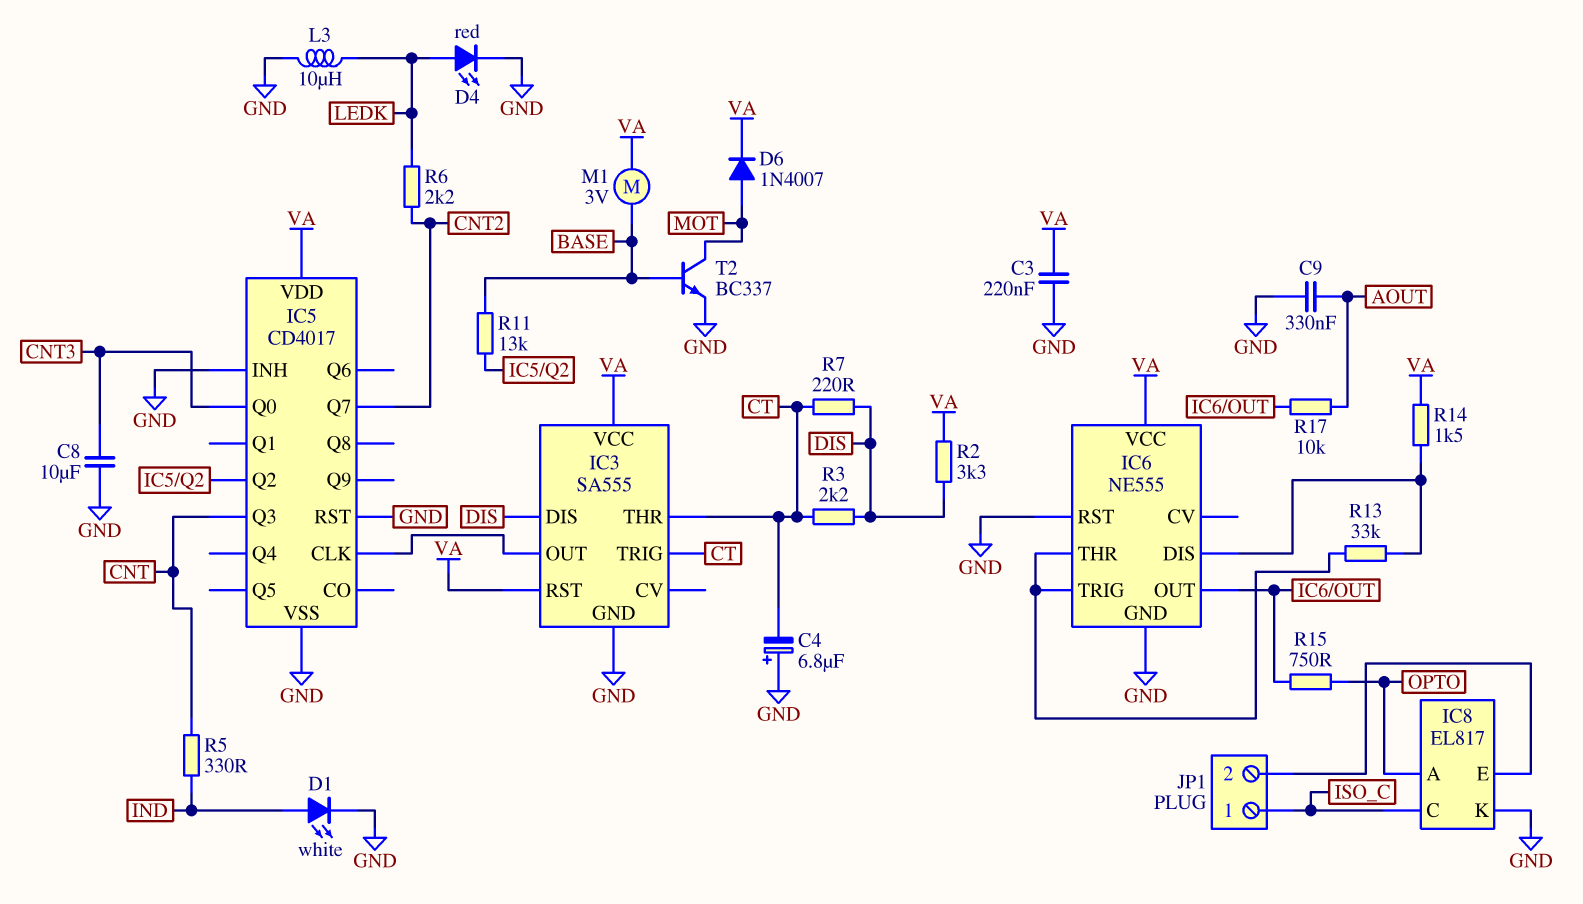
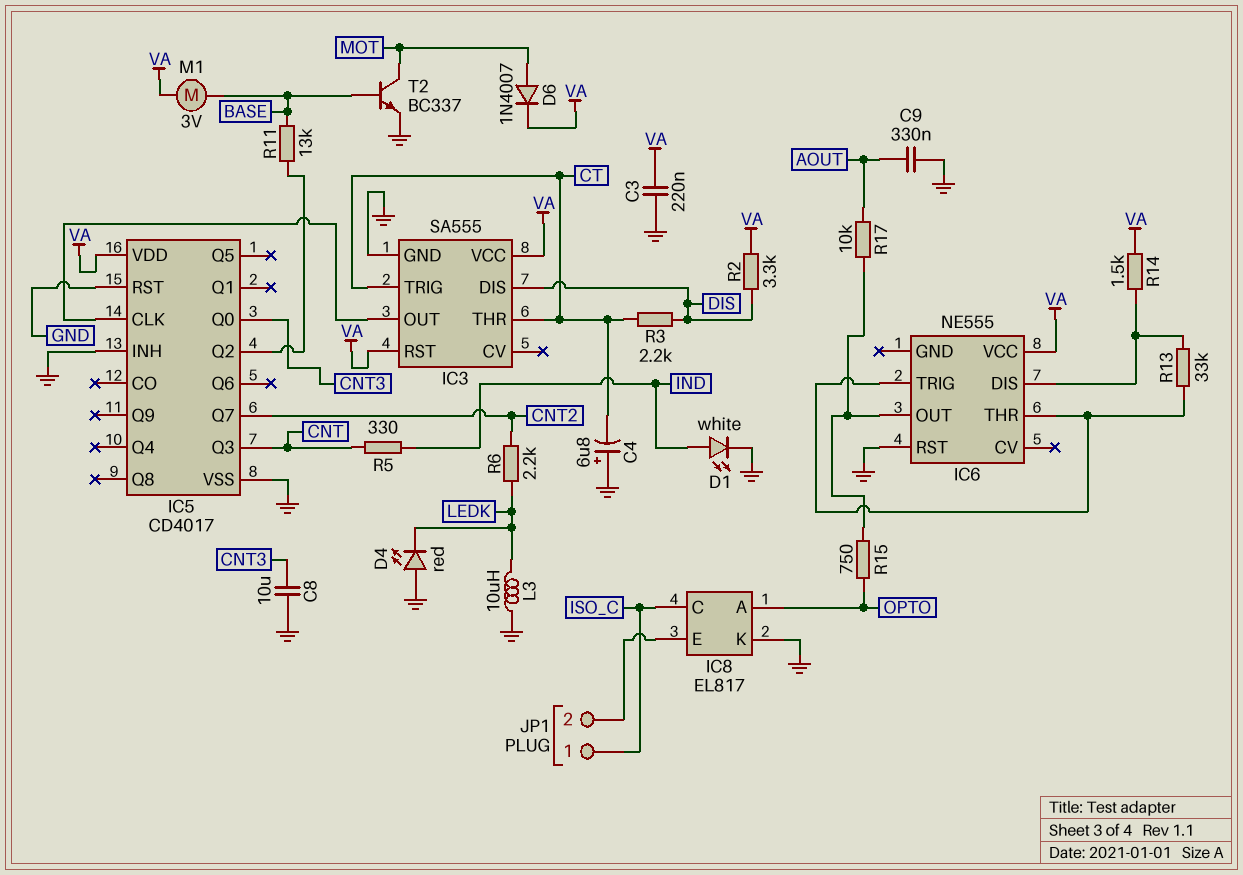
D4: LED red (A LEDK, K GND) -> LED red (A GND, K LEDK)
IC6 pin GND: GND -> none
R7: 220 (CT, DIS) -> none

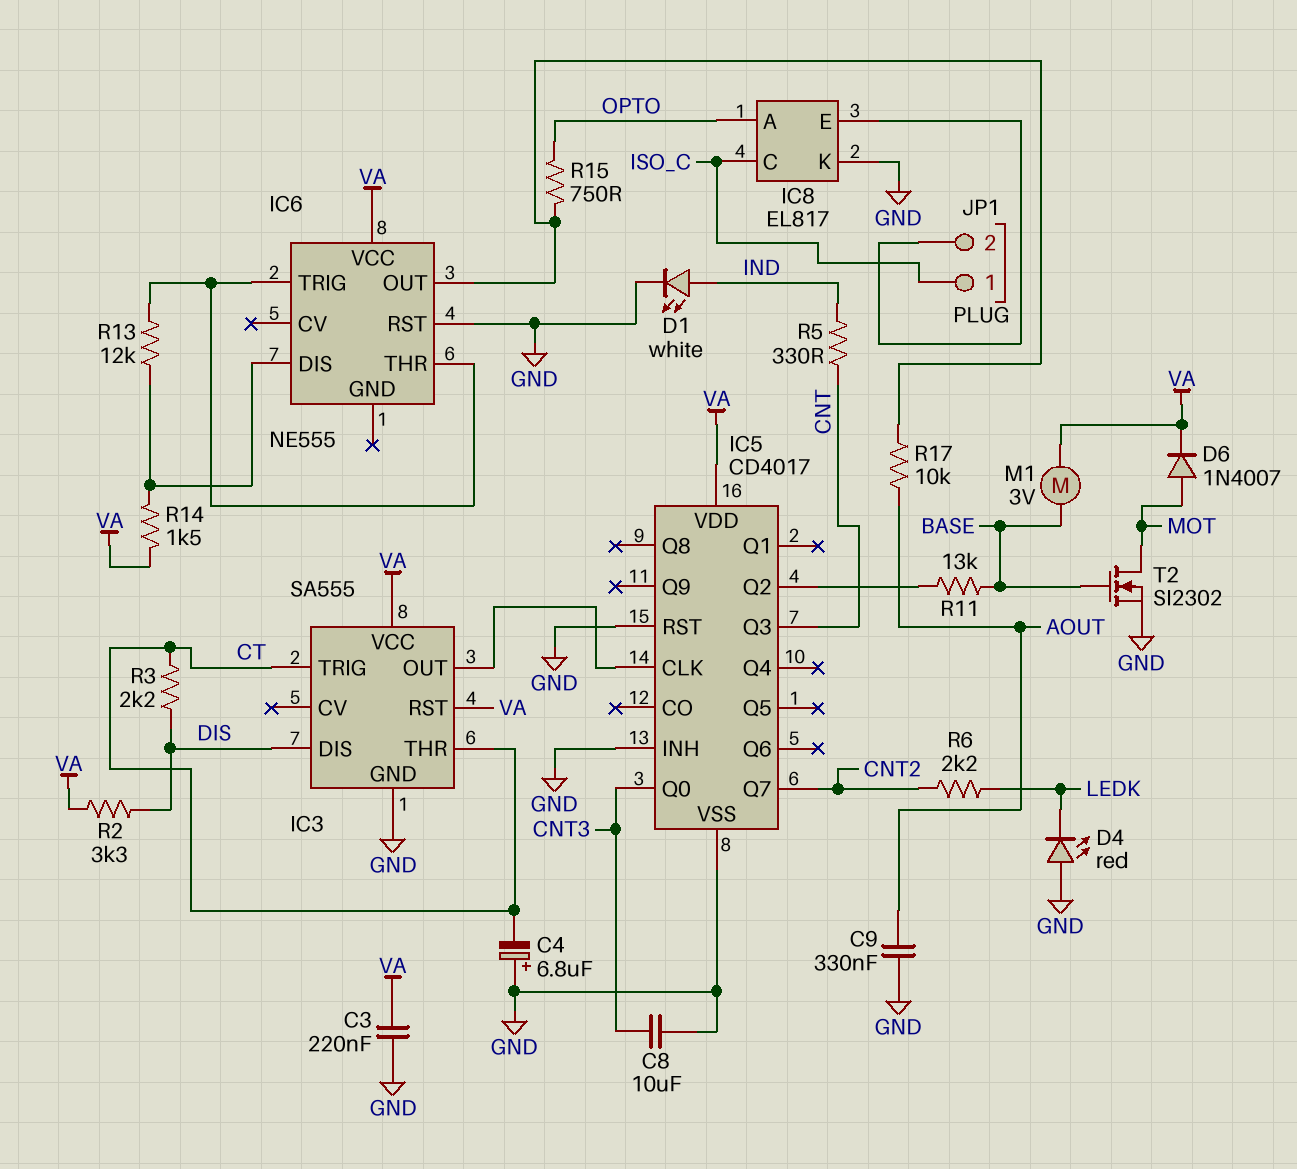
L3: 10uH (GND, LEDK) -> none
R13: 33k (IC6/DIS, IC6/THR) -> 12k (IC6/DIS, IC6/THR)
T2: NPN BC337 (B BASE, C MOT, E GND) -> NMOS SI2302 (G BASE, D MOT, S GND)

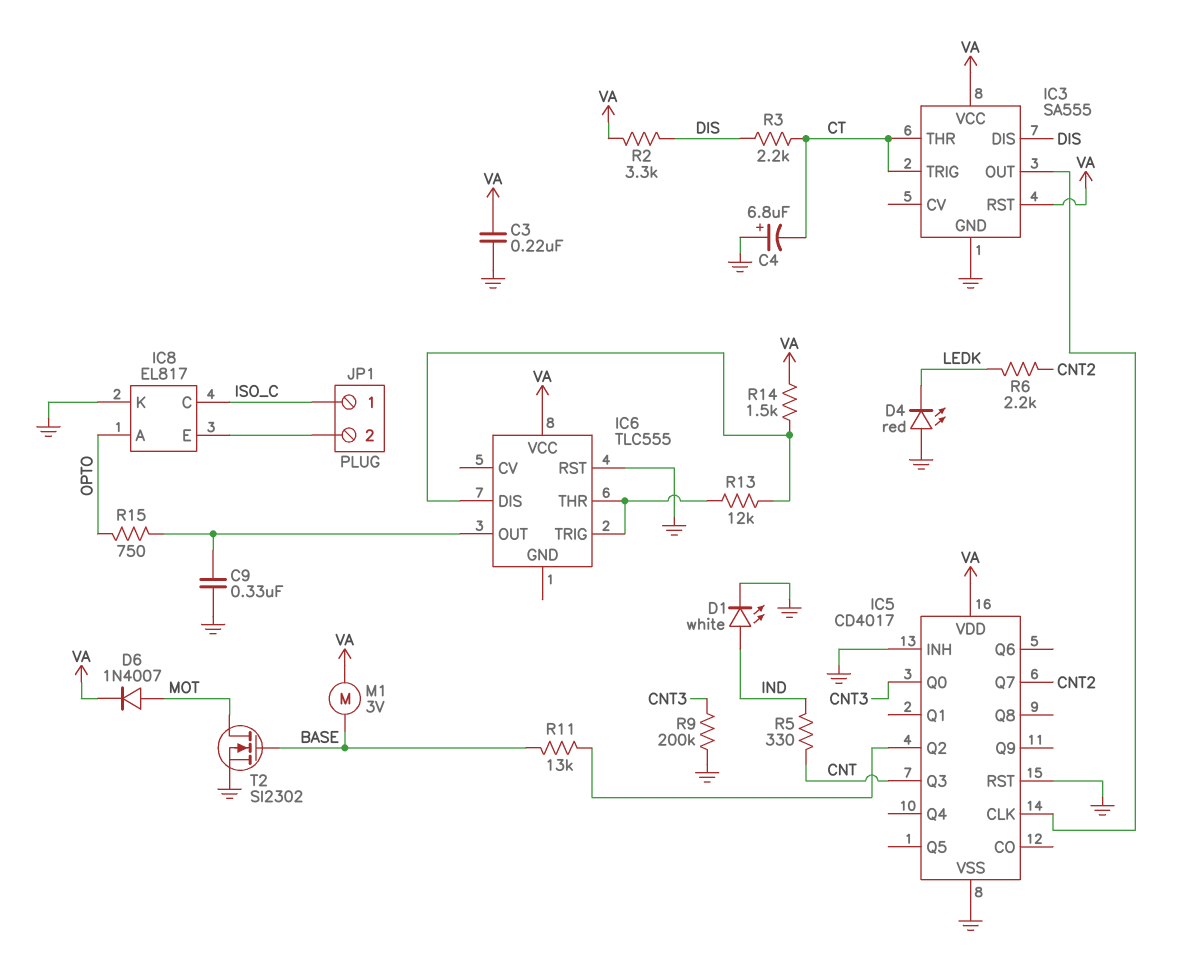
C8: 10uF (CNT3, GND) -> none
C9: 330nF (AOUT, GND) -> 330nF (GND, IC6/OUT)
IC6: NE555 -> TLC555
R9: none -> 200k (CNT3, GND)
R17: 10k (AOUT, IC6/OUT) -> none

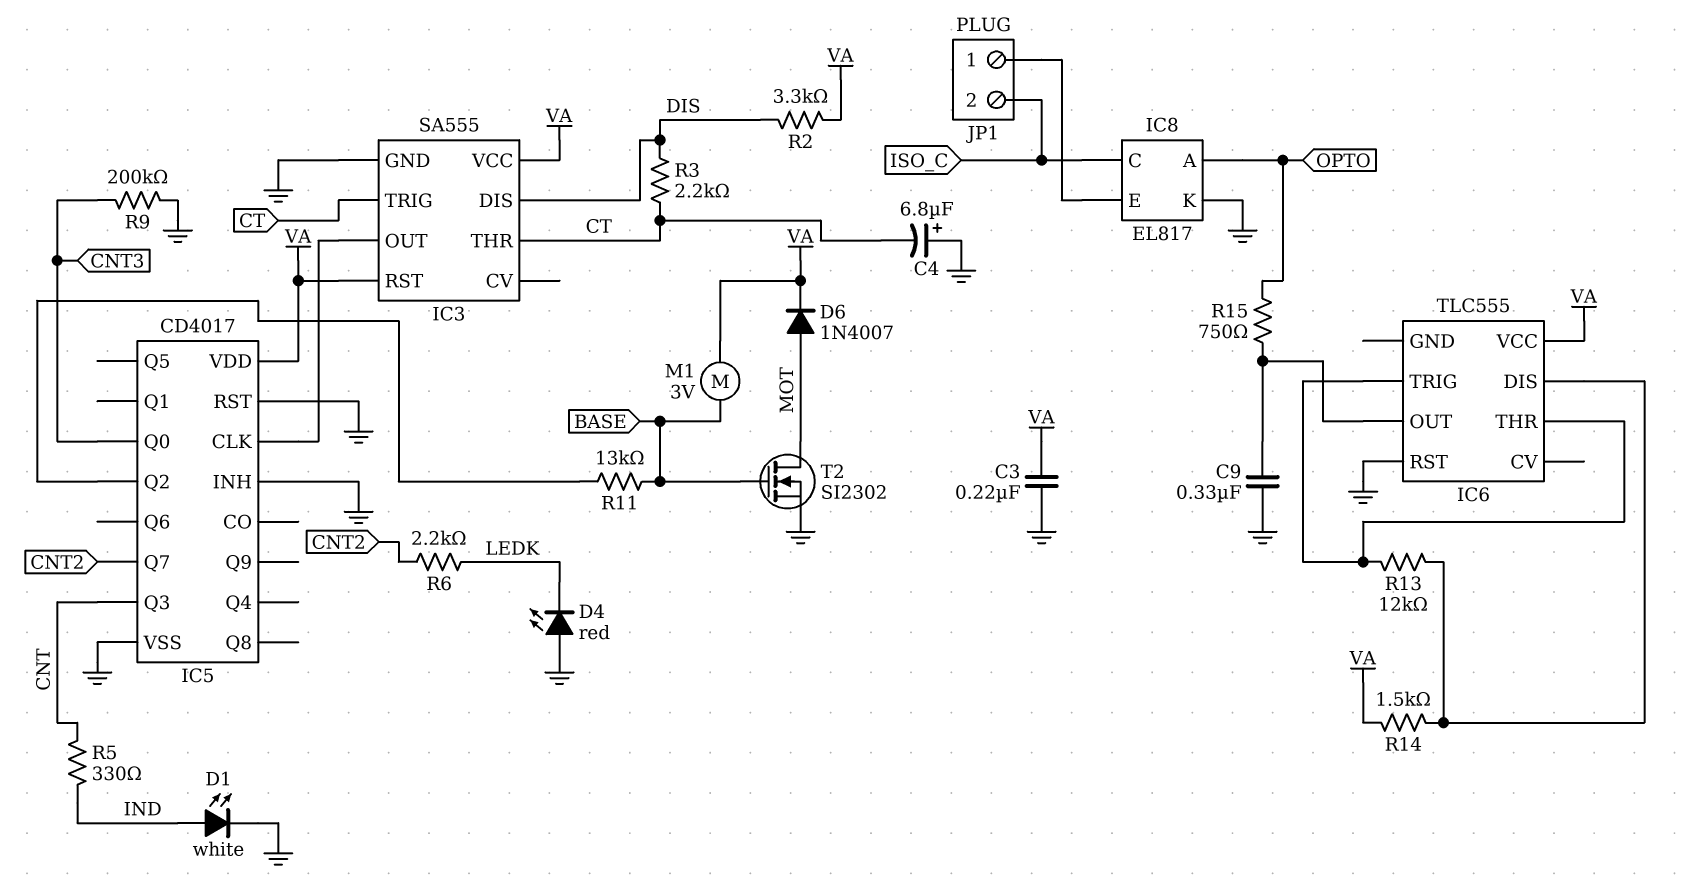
JP1 pin 1: ISO_C -> IC8/E
JP1 pin 2: IC8/E -> ISO_C

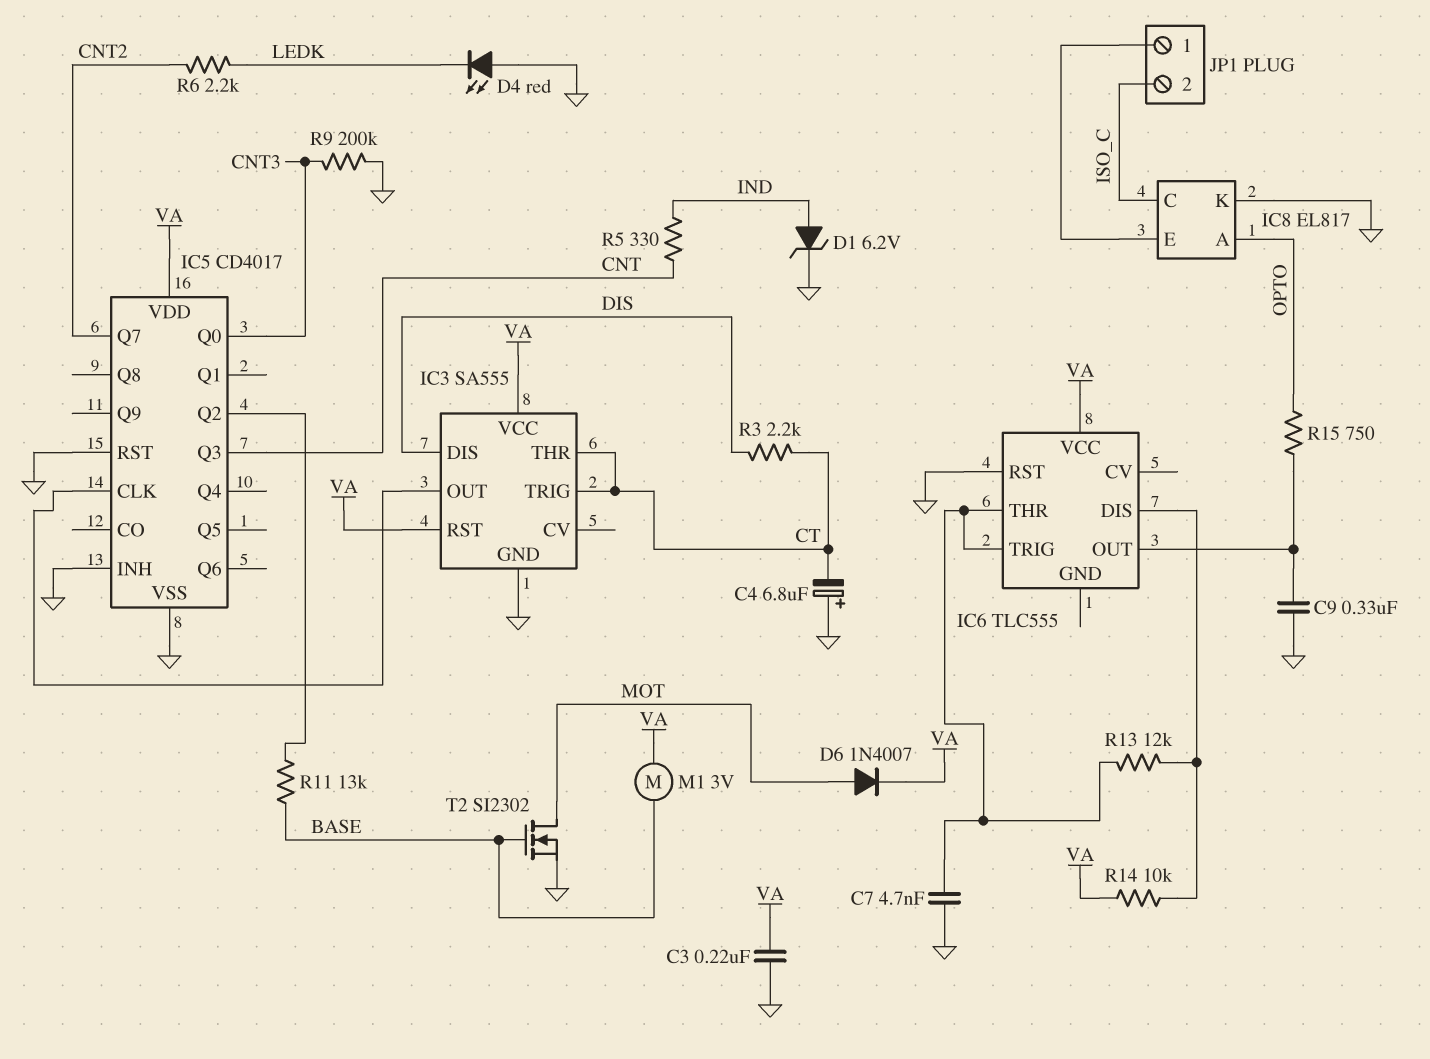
C7: none -> 4.7nF (GND, IC6/THR)
D1: LED white (A IND, K GND) -> zener 6.2V (A IND, K GND)
R2: 3.3k (DIS, VA) -> none
R14: 1.5k (IC6/DIS, VA) -> 10k (IC6/DIS, VA)

